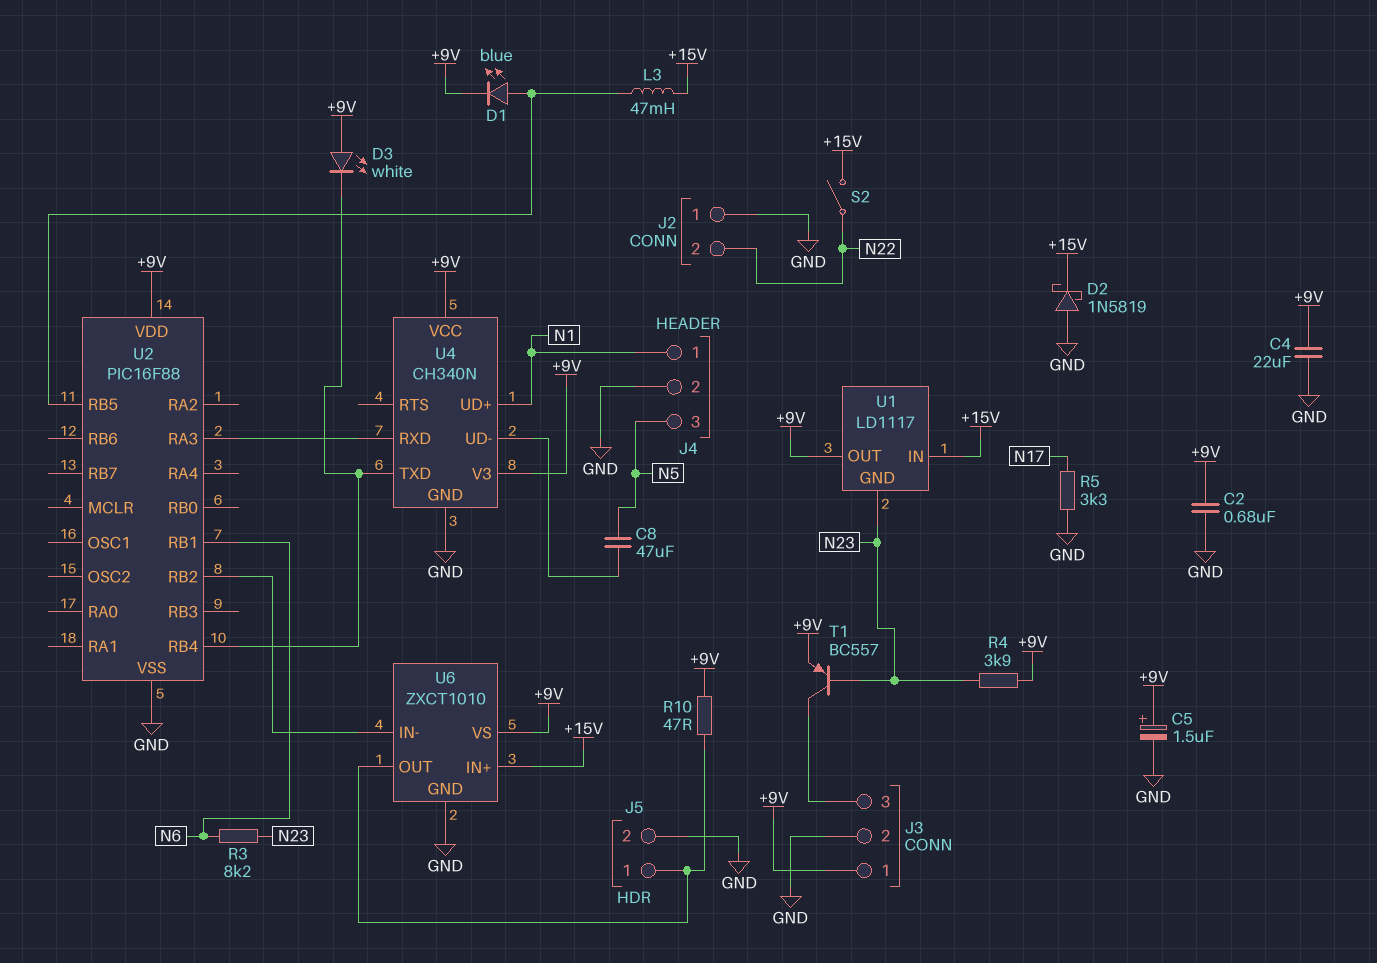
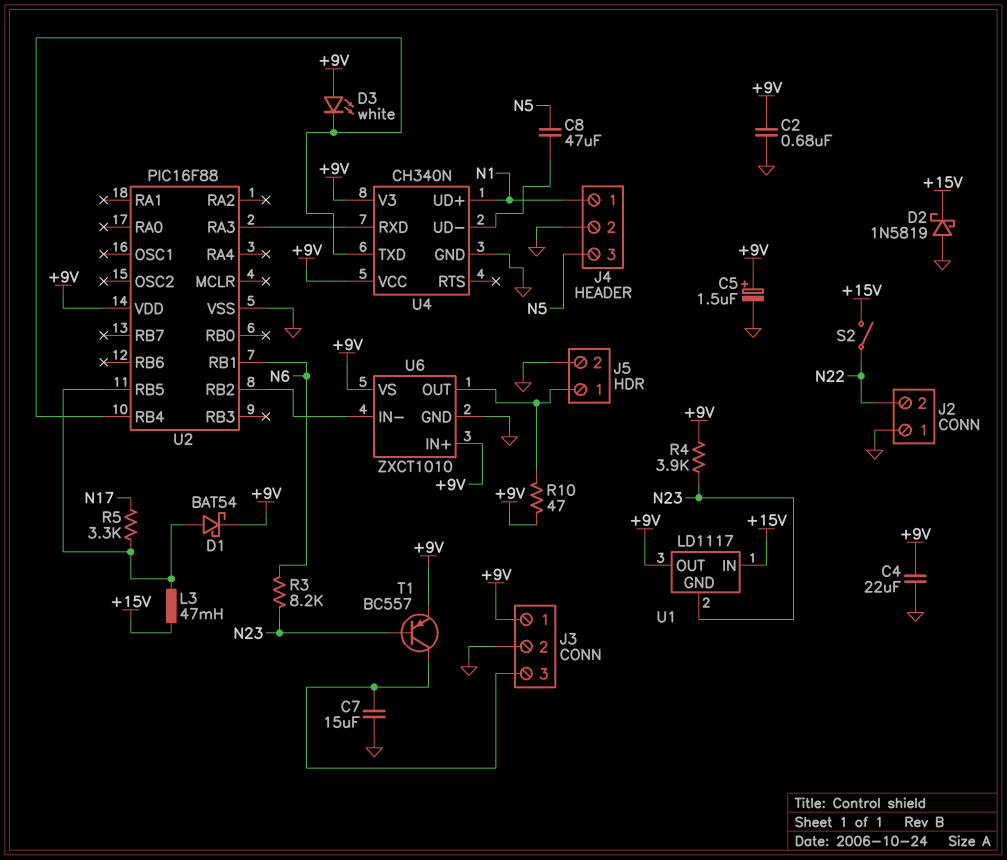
C7: none -> 15uF (GND, J3/3)
D1: LED blue (A U2/RB5, K +9V) -> schottky BAT54 (A U2/RB5, K +9V)
R5: 3.3k (GND, N17) -> 3.3k (N17, U2/RB5)
U6 pin IN+: +15V -> +9V

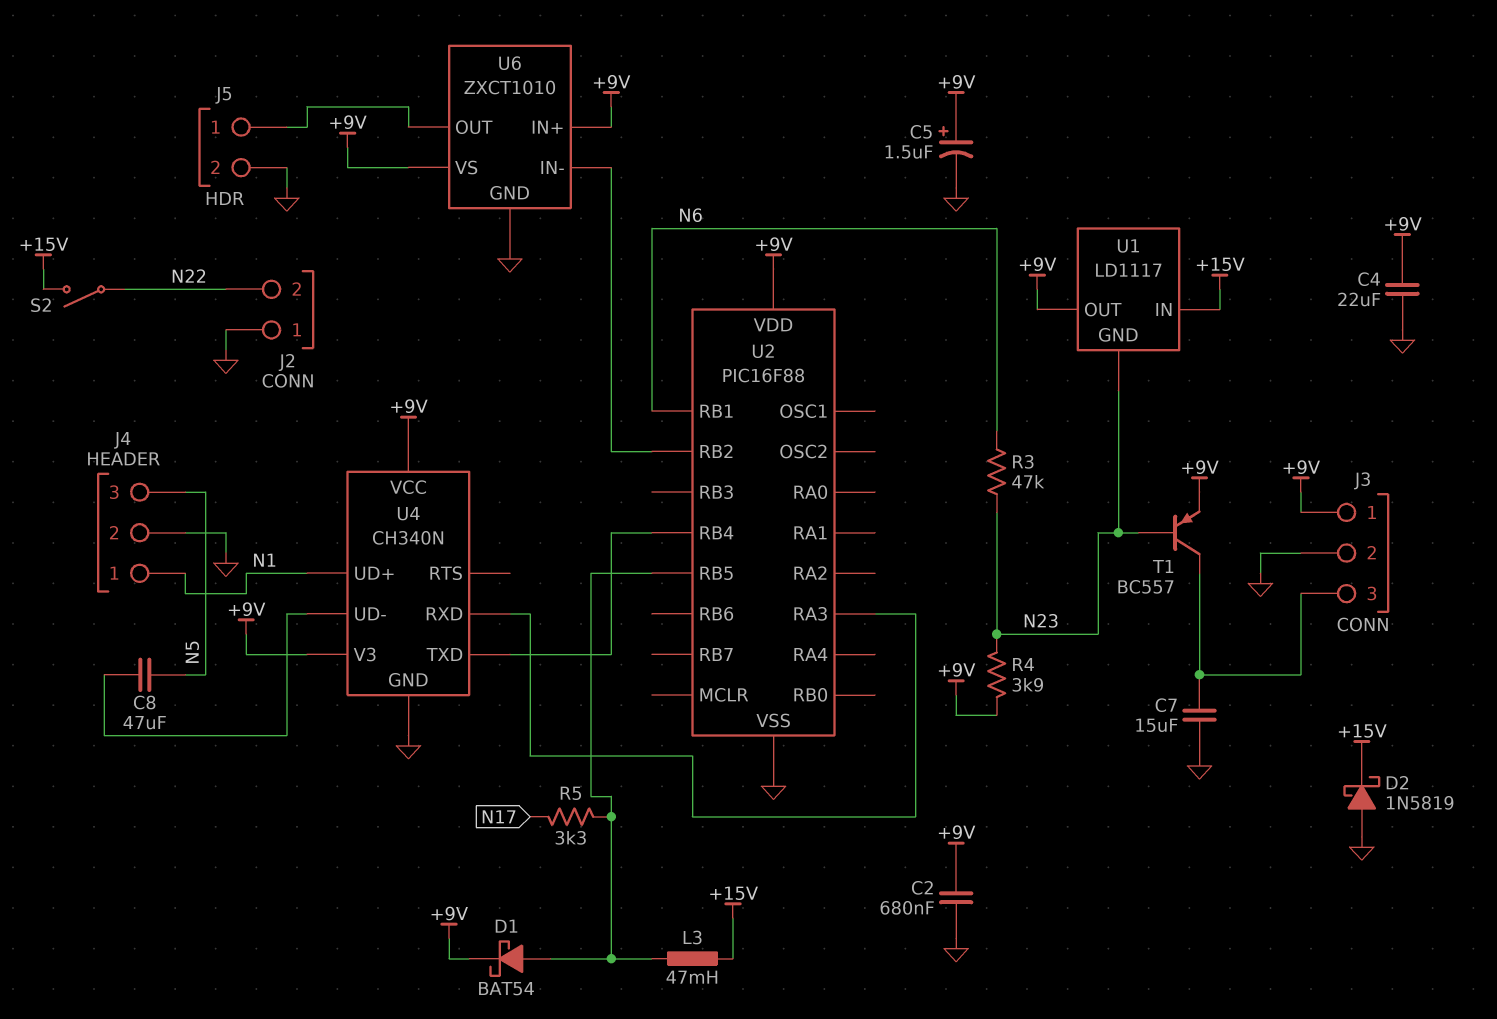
D3: LED white (A +9V, K U2/RB4) -> none
R3: 8.2k (N6, N23) -> 47k (N6, N23)
R10: 47 (+9V, J5/1) -> none

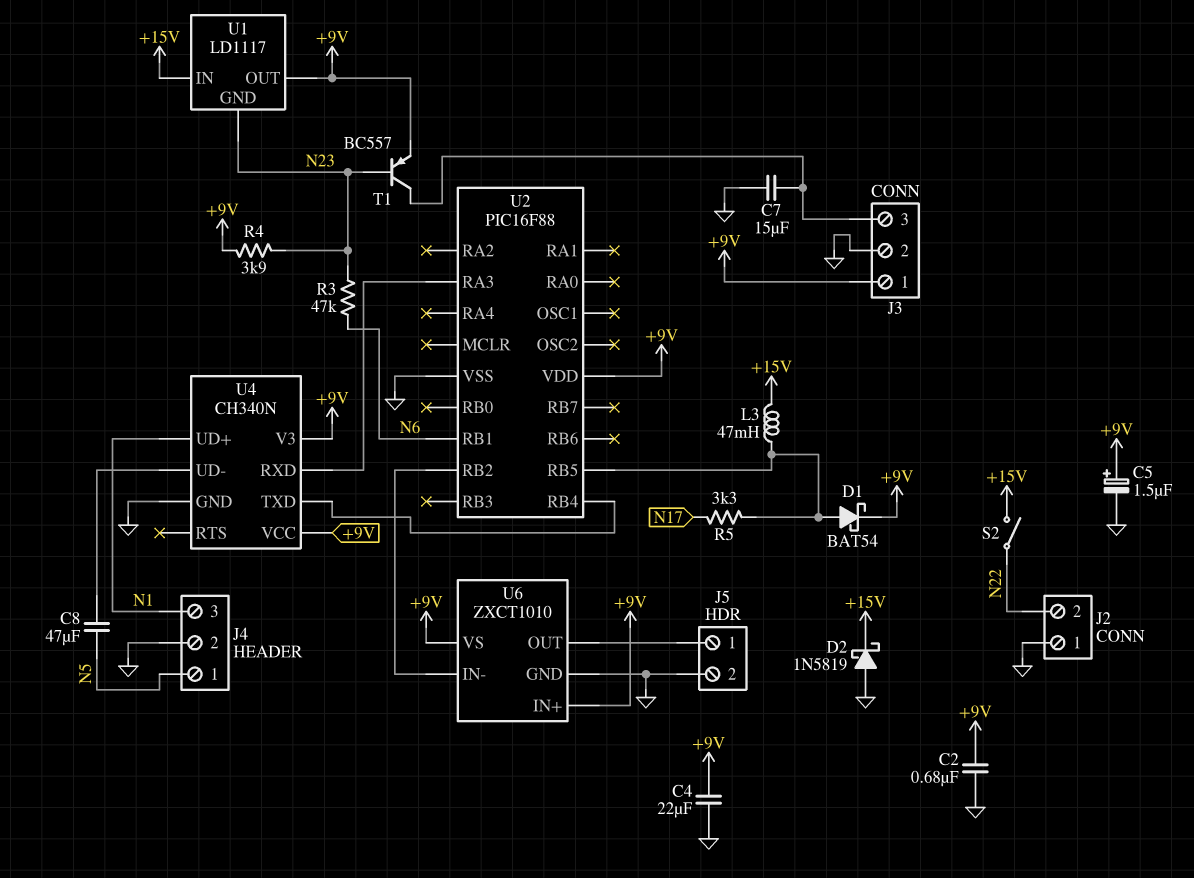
J4 pin 1: N1 -> N5
J4 pin 3: N5 -> N1

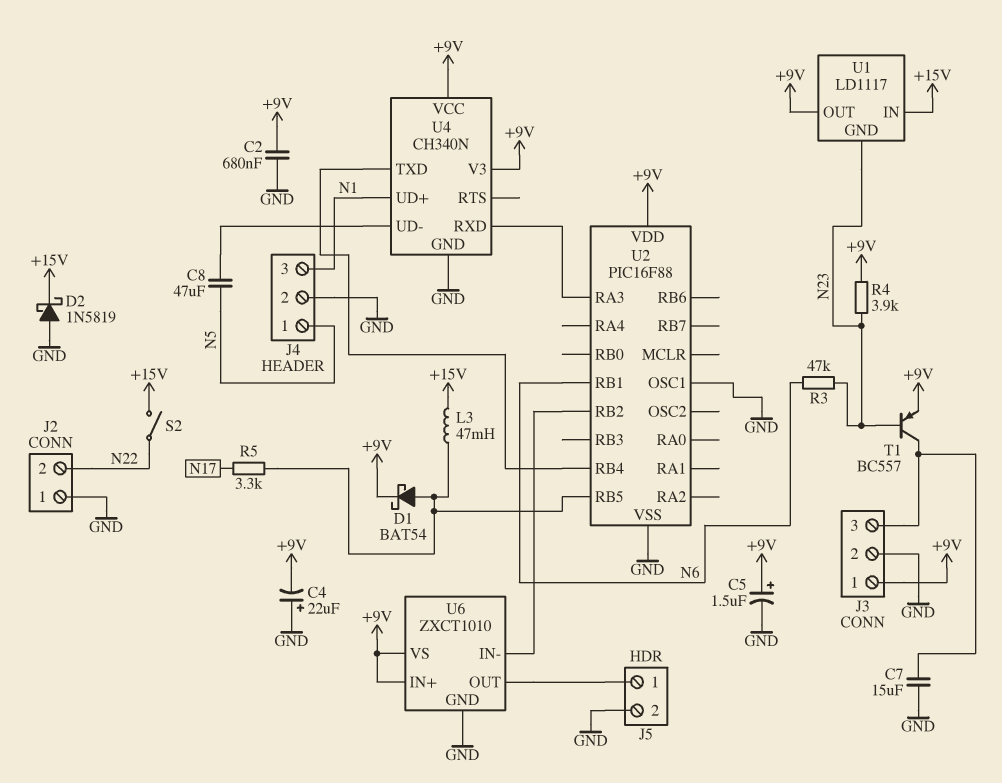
C4: 22uF (+9V, GND) -> 22uF (plus GND, minus +9V)
U2 pin OSC1: none -> GND

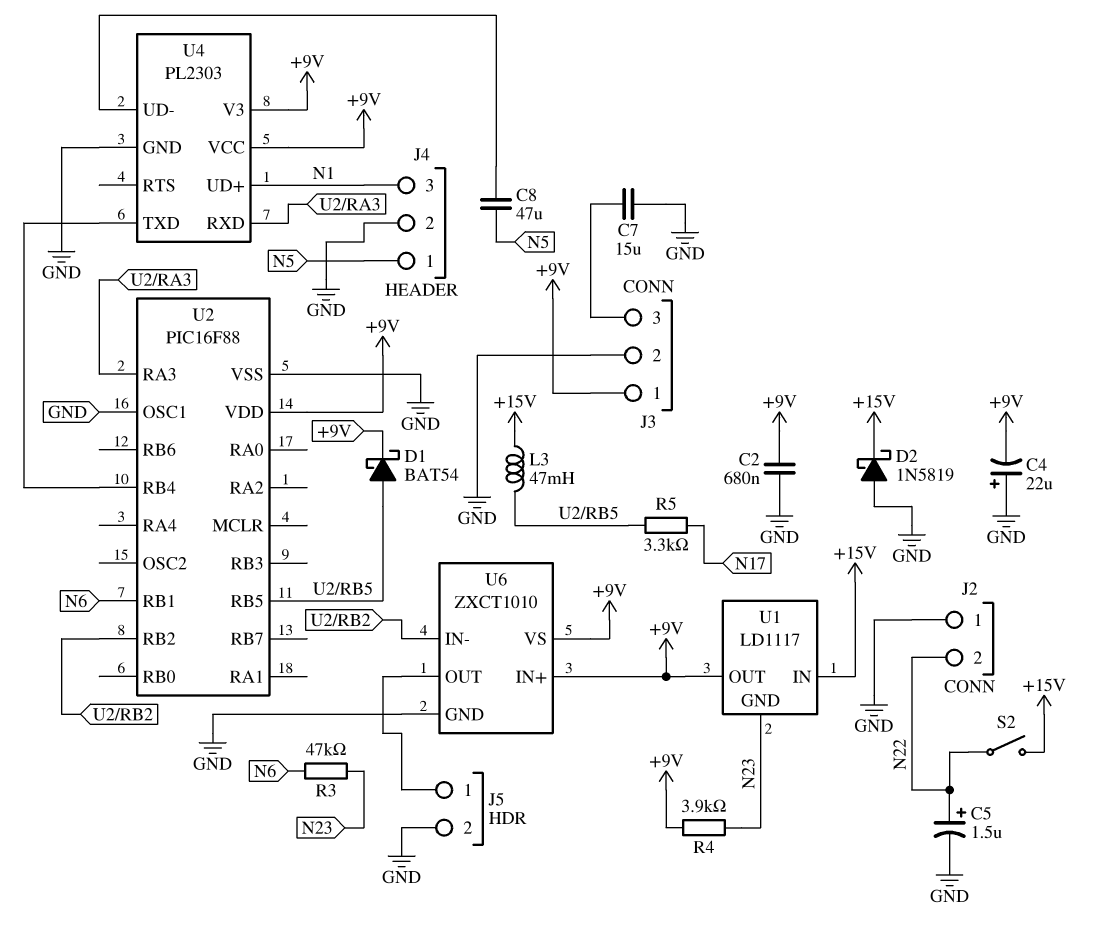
C5: 1.5uF (plus +9V, minus GND) -> 1.5uF (plus N22, minus GND)
T1: PNP BC557 (B N23, C J3/3, E +9V) -> none
U4: CH340N -> PL2303

